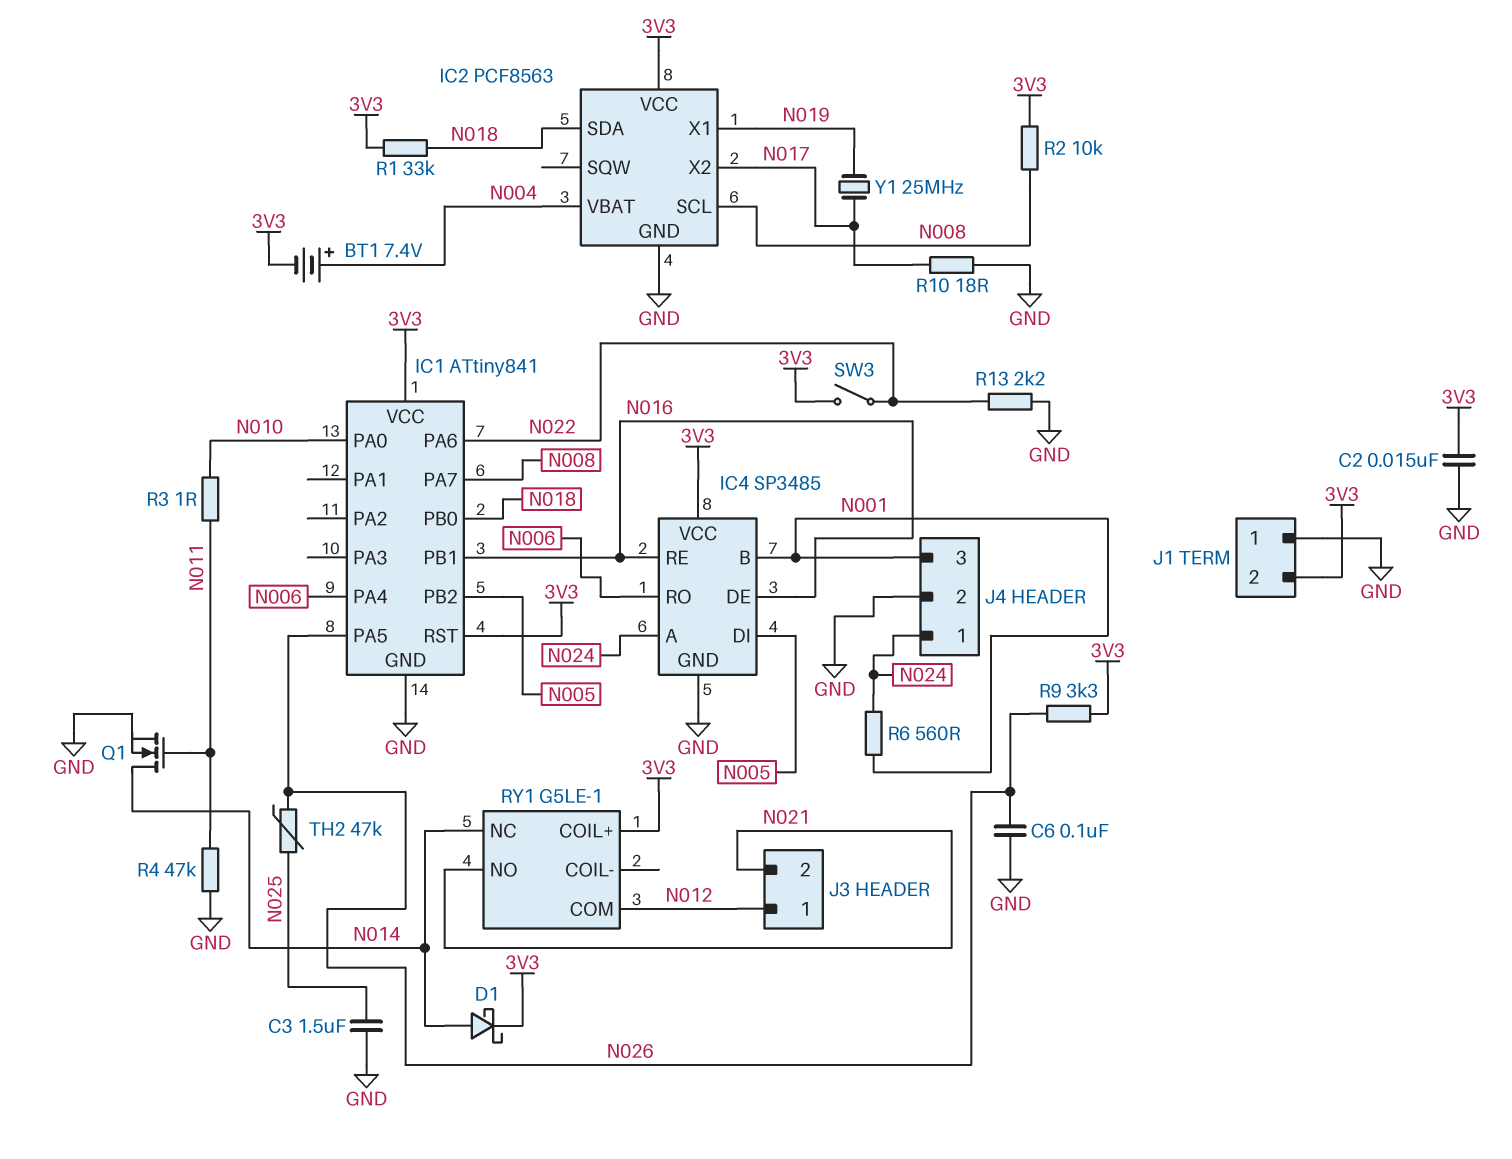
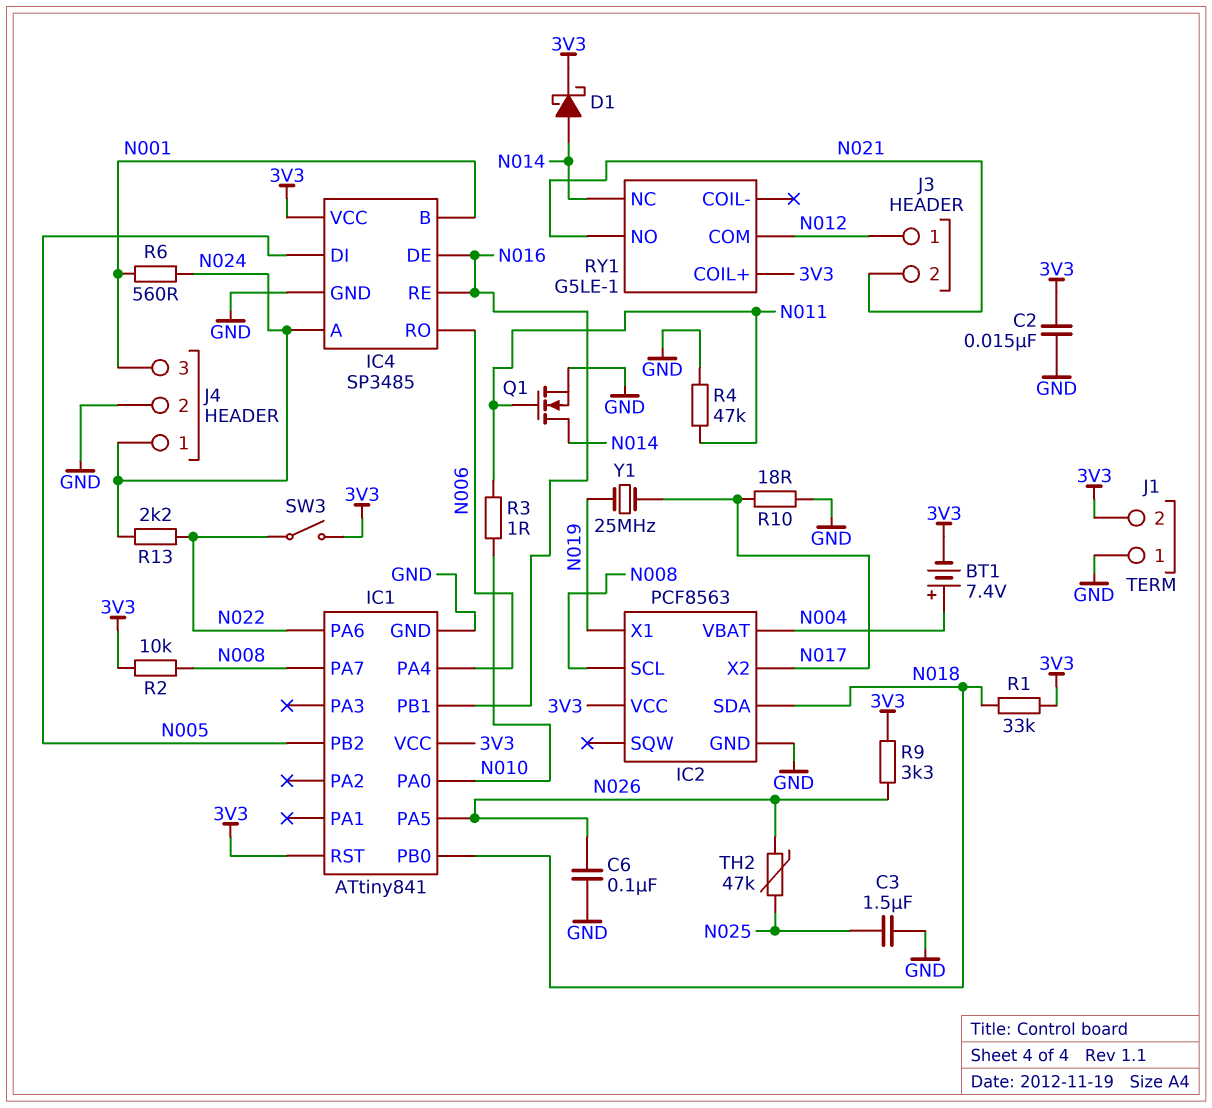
R13: 2.2k (GND, N022) -> 2.2k (N022, N024)

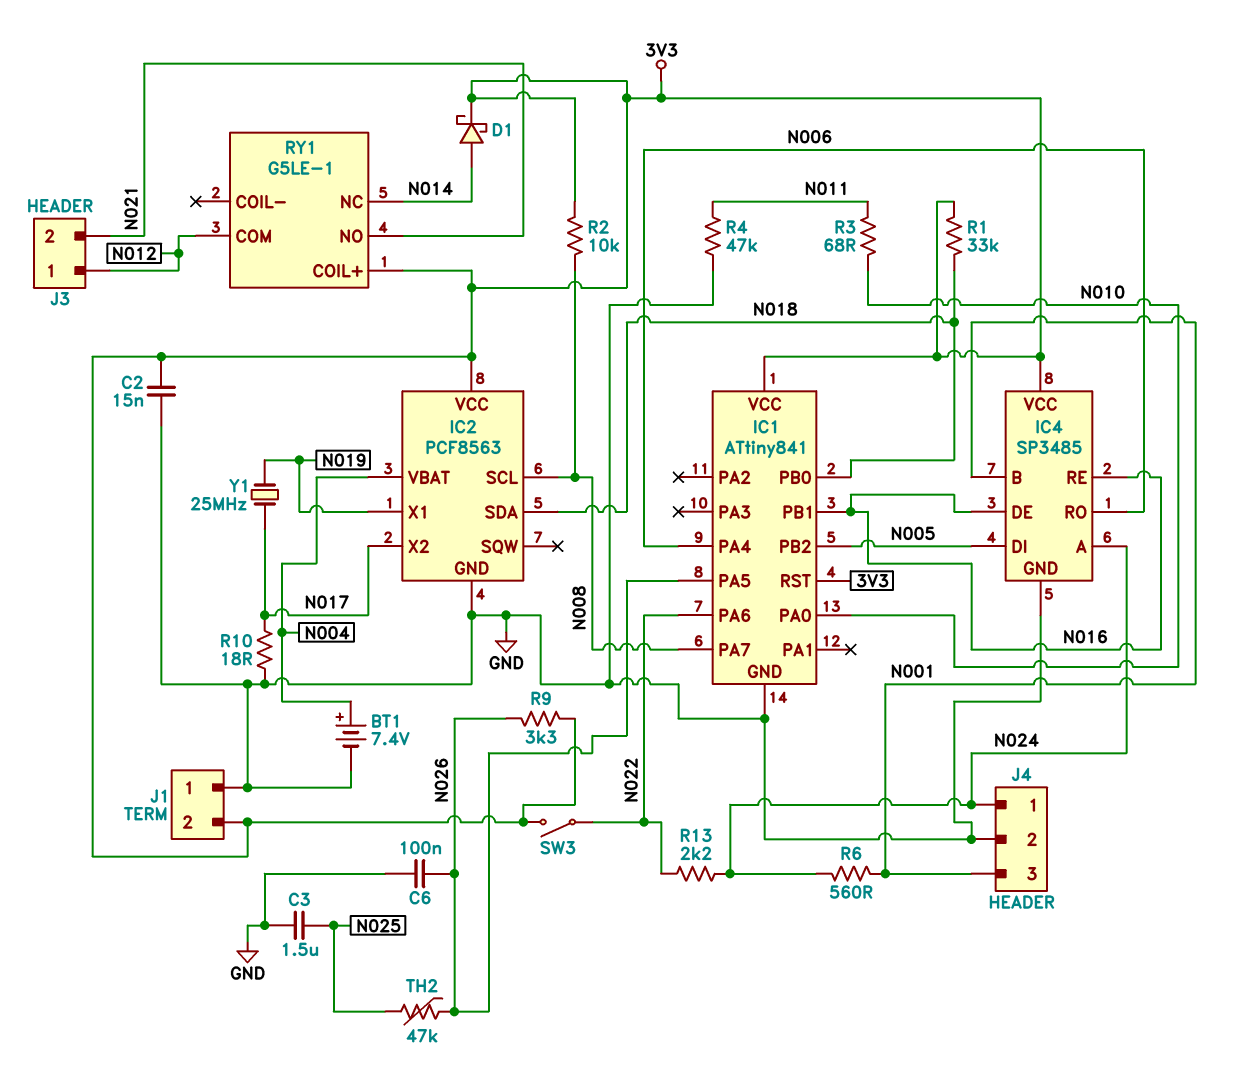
BT1: 7.4V (plus N004, minus 3V3) -> 7.4V (plus N004, minus GND)
Q1: NMOS (G N011, D N014, S GND) -> none
R3: 1 (N010, N011) -> 68 (N010, N011)

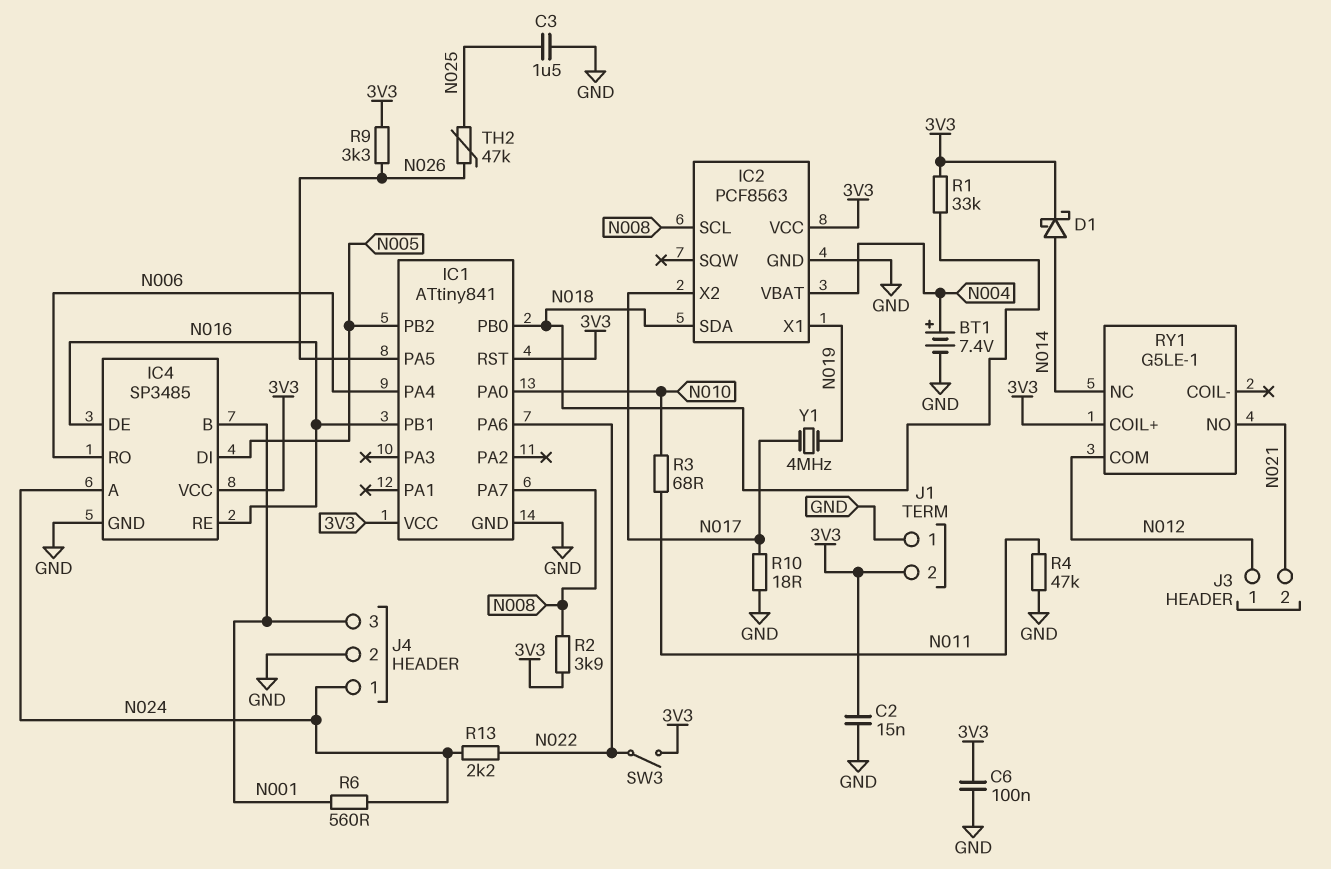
C6: 100nF (GND, N026) -> 100nF (3V3, GND)
R2: 10k (3V3, N008) -> 3.9k (3V3, N008)
Y1: 25MHz (N017, N019) -> 4MHz (N017, N019)

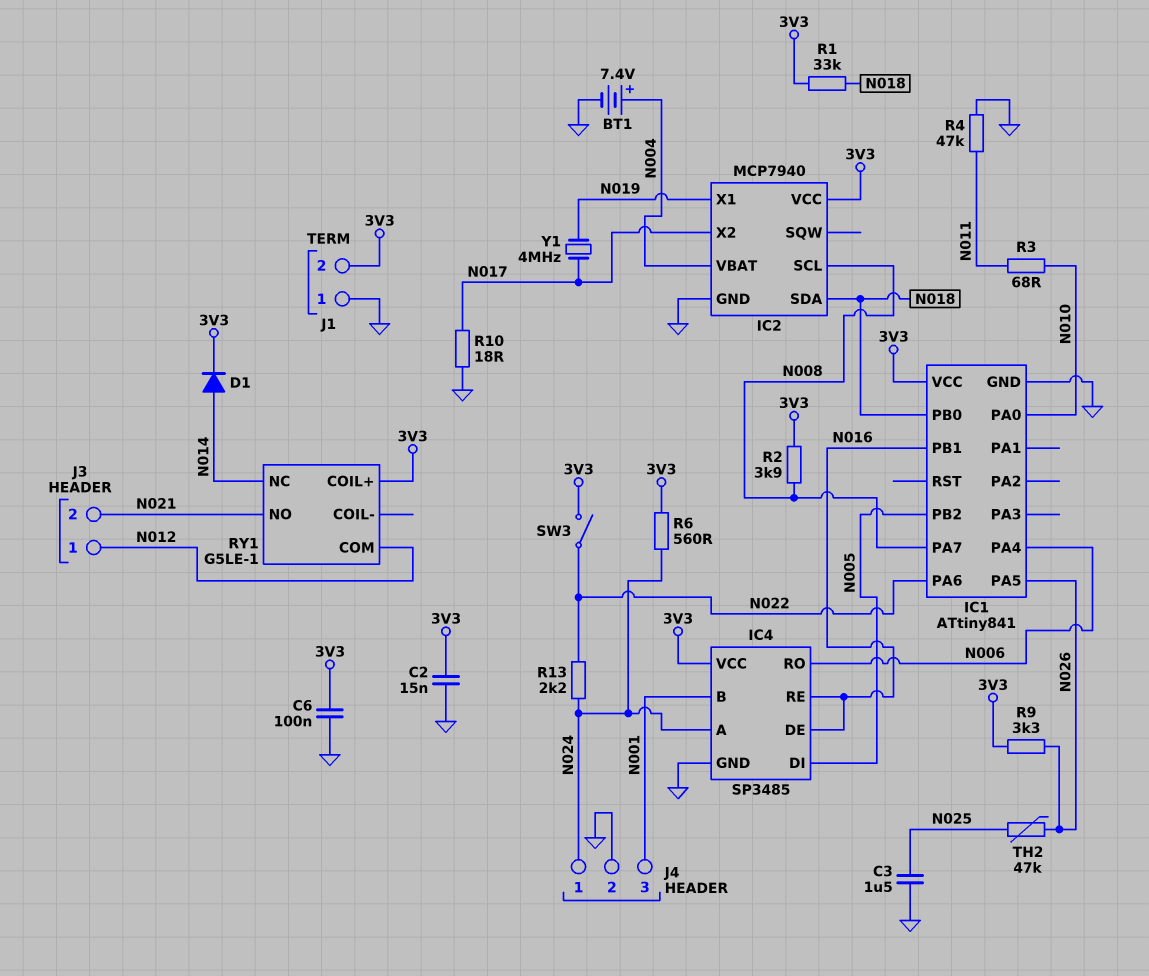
D1: schottky (A N014, K 3V3) -> diode (A N014, K 3V3)
IC1 pin RST: 3V3 -> none
IC2: PCF8563 -> MCP7940
R6: 560 (N001, N024) -> 560 (3V3, N024)

